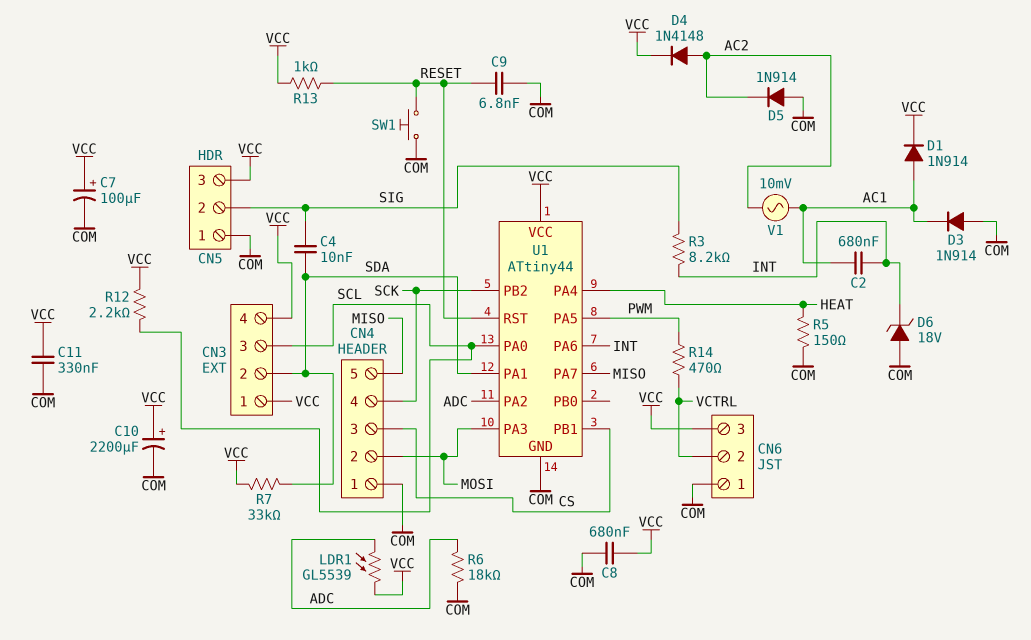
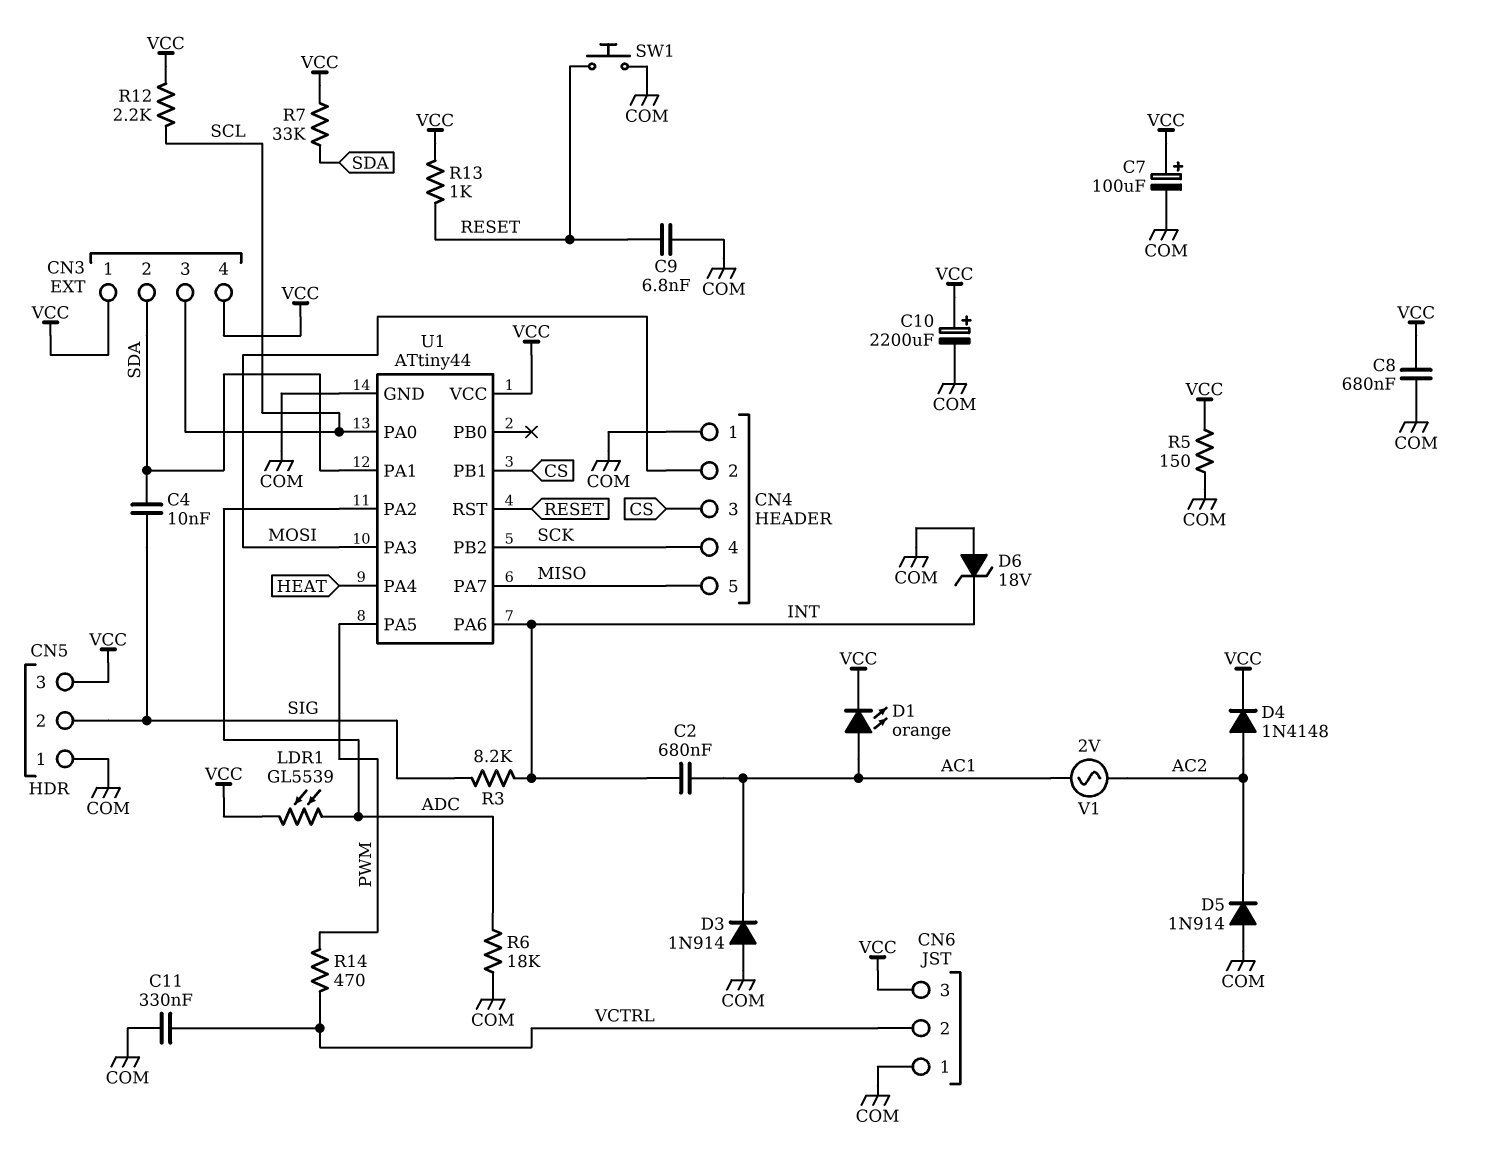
C11: 330nF (COM, VCC) -> 330nF (COM, VCTRL)
D1: diode 1N914 (A AC1, K VCC) -> LED orange (A AC1, K VCC)
R5: 150 (COM, HEAT) -> 150 (COM, VCC)
V1: AC 10mV (AC1, AC2) -> AC 2V (AC1, AC2)

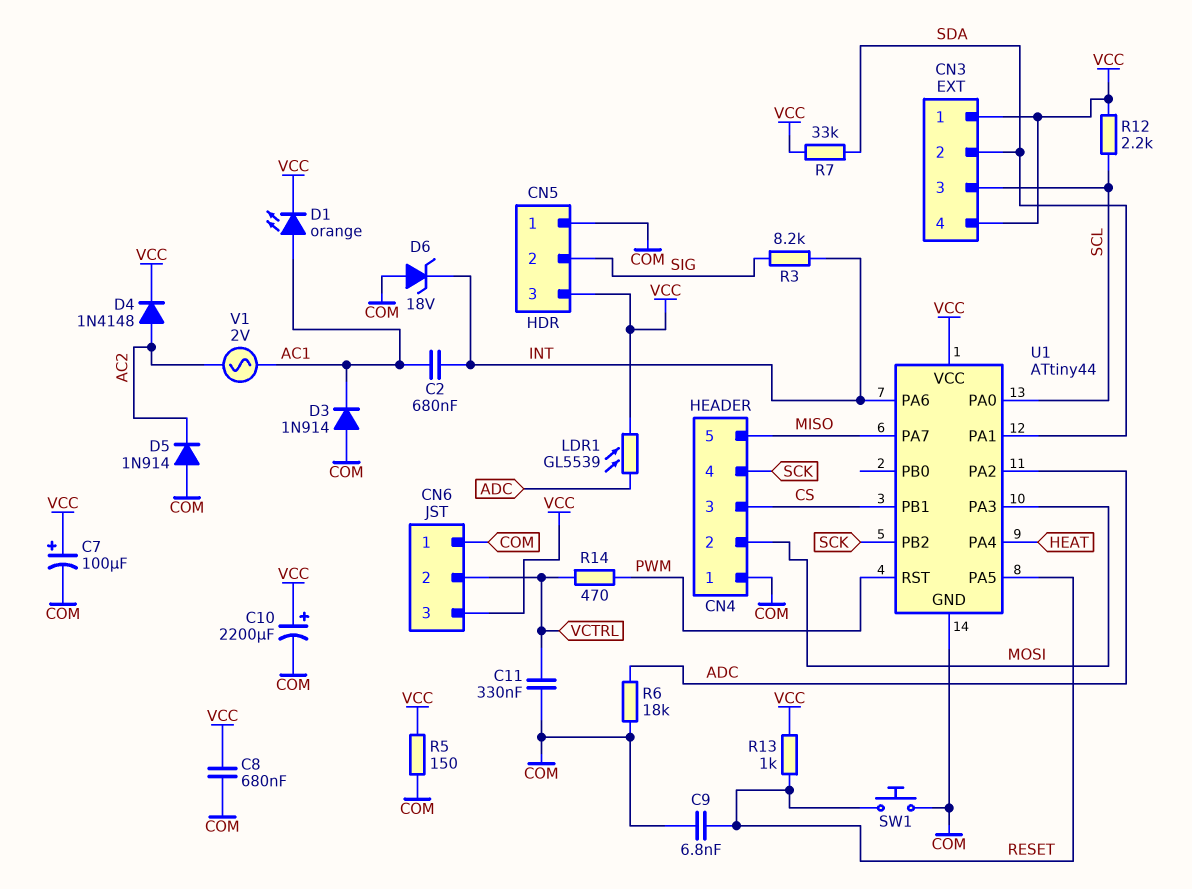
C4: 10nF (SDA, SIG) -> none
U1 pin PA5: PWM -> RESET
U1 pin RST: RESET -> PWM

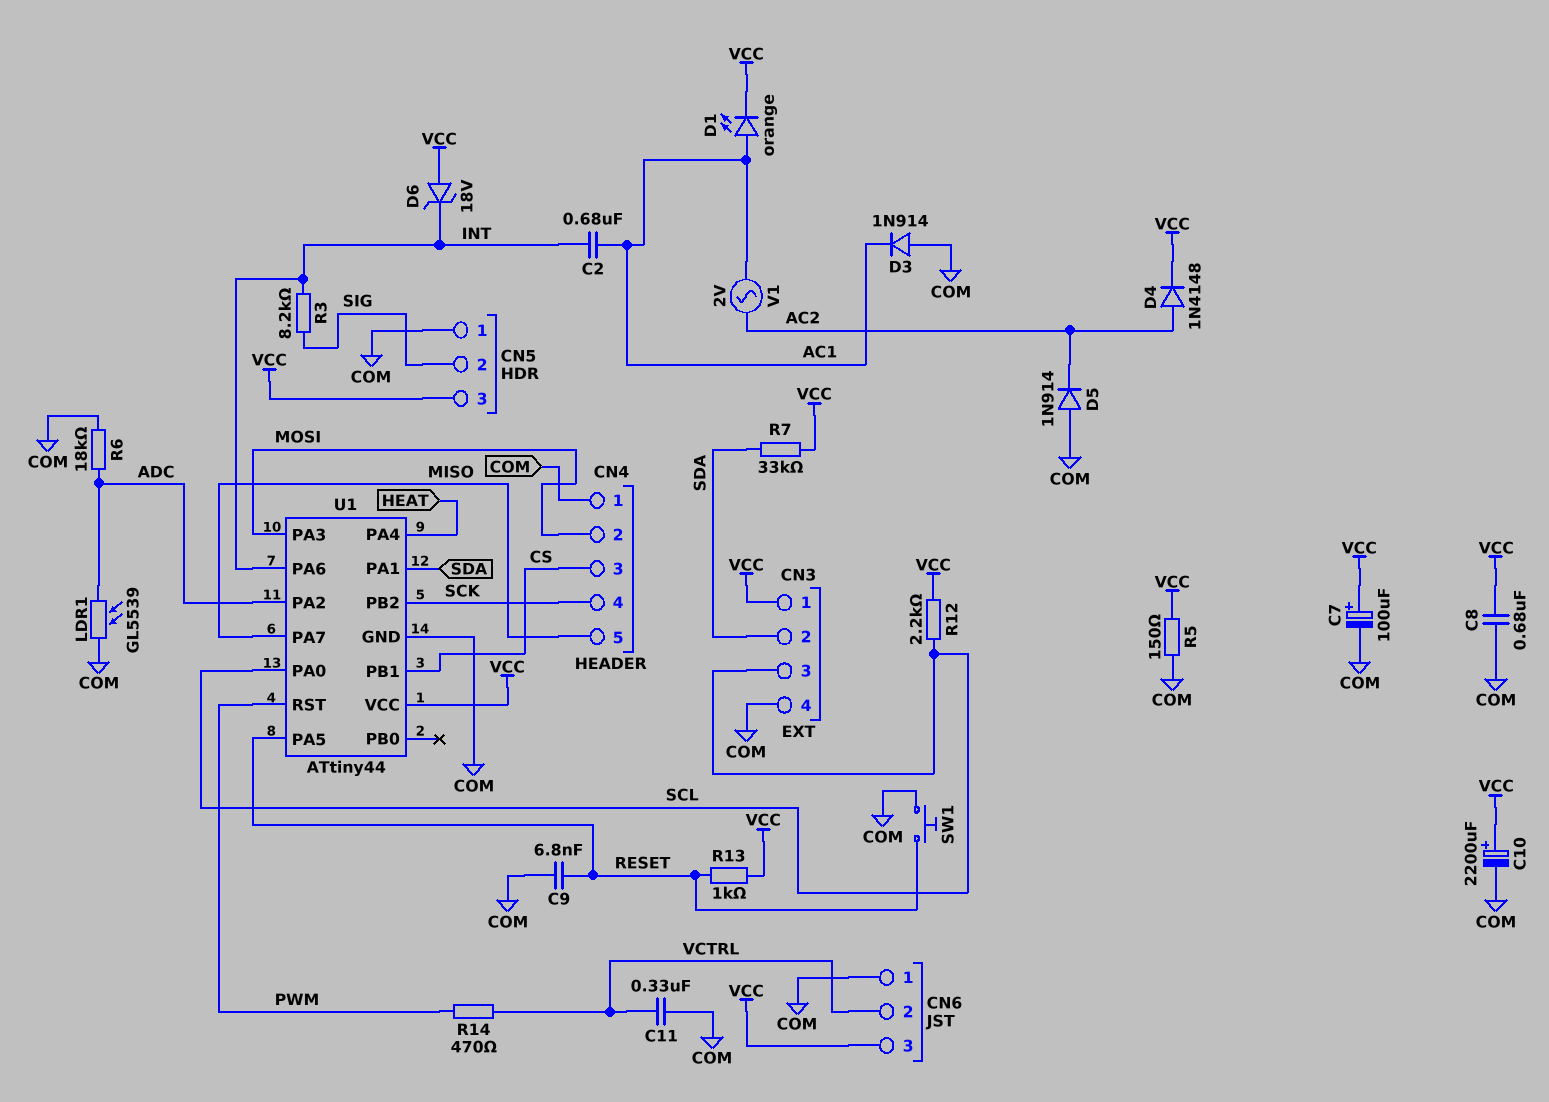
CN3 pin 4: VCC -> COM
D6: zener 18V (A COM, K INT) -> zener 18V (A VCC, K INT)
LDR1: GL5539 (ADC, VCC) -> GL5539 (ADC, COM)

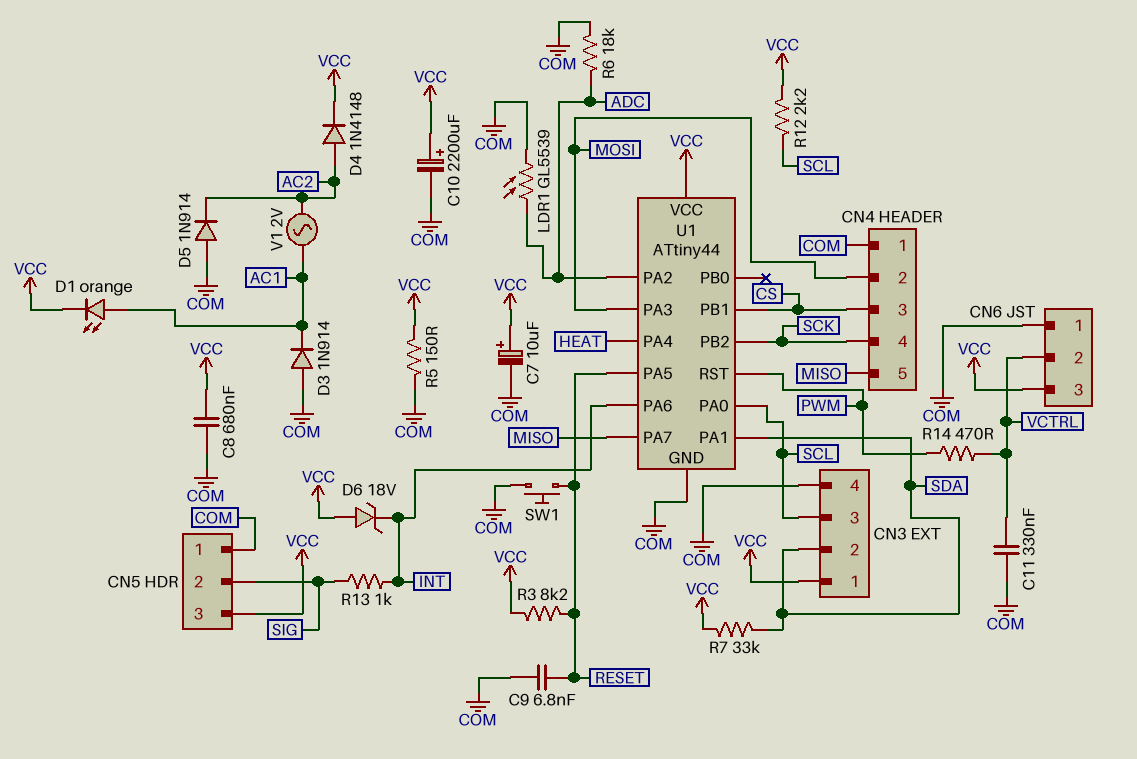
C2: 680nF (AC1, INT) -> none
C7: 100uF (plus VCC, minus COM) -> 10uF (plus VCC, minus COM)
R3: 8.2k (INT, SIG) -> 8.2k (RESET, VCC)
R13: 1k (RESET, VCC) -> 1k (INT, SIG)

